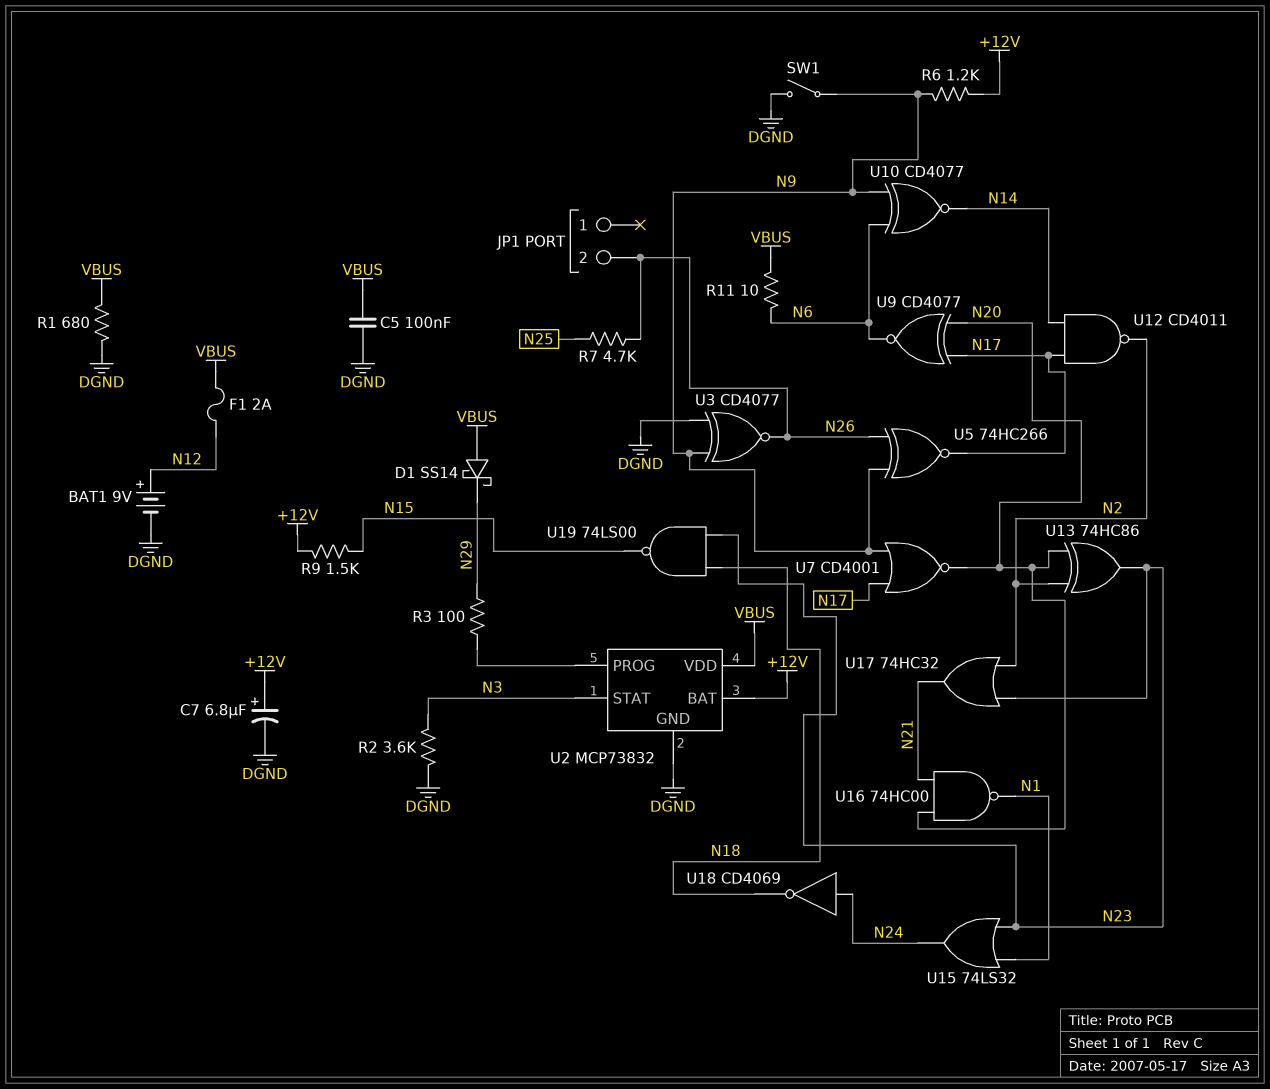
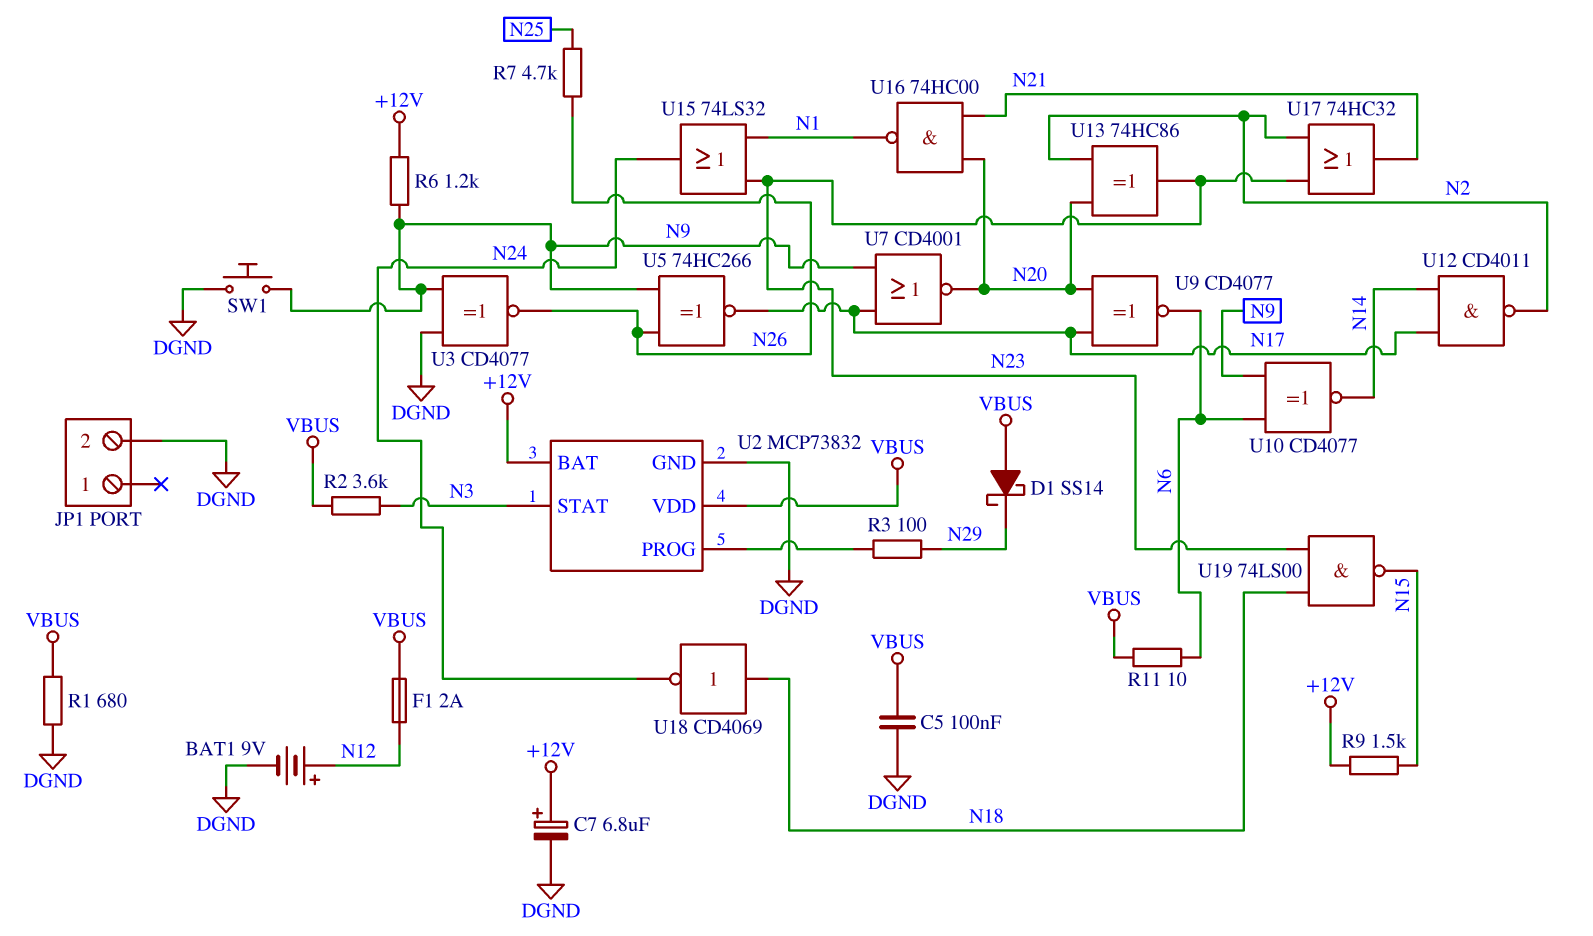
JP1 pin 2: N26 -> DGND
R2: 3.6k (DGND, N3) -> 3.6k (N3, VBUS)
SW1: switch (DGND, N9) -> button (DGND, N9)
U18: NOT CD4069 (in N24, out N18) -> NOT CD4069 (in N18, out N24)

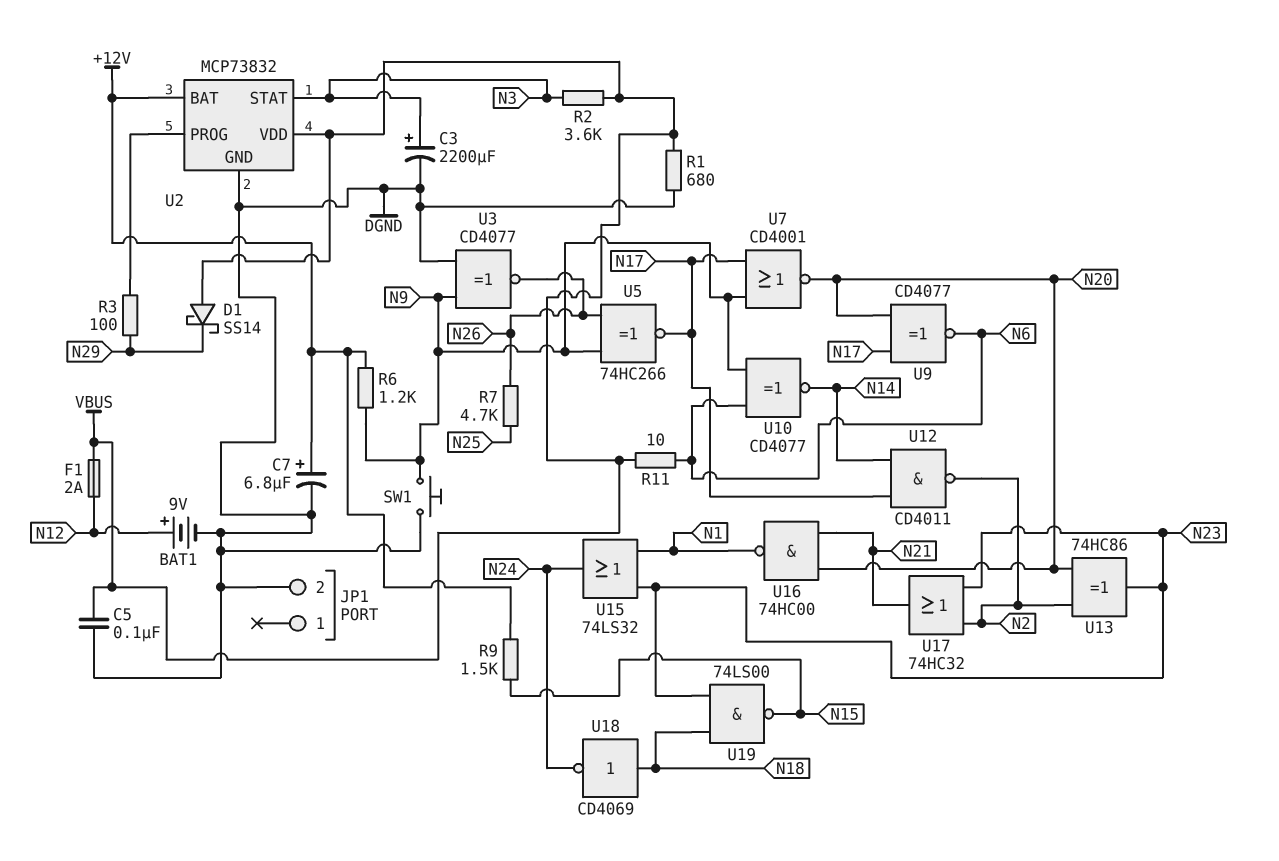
C3: none -> 2200uF (plus N3, minus DGND)

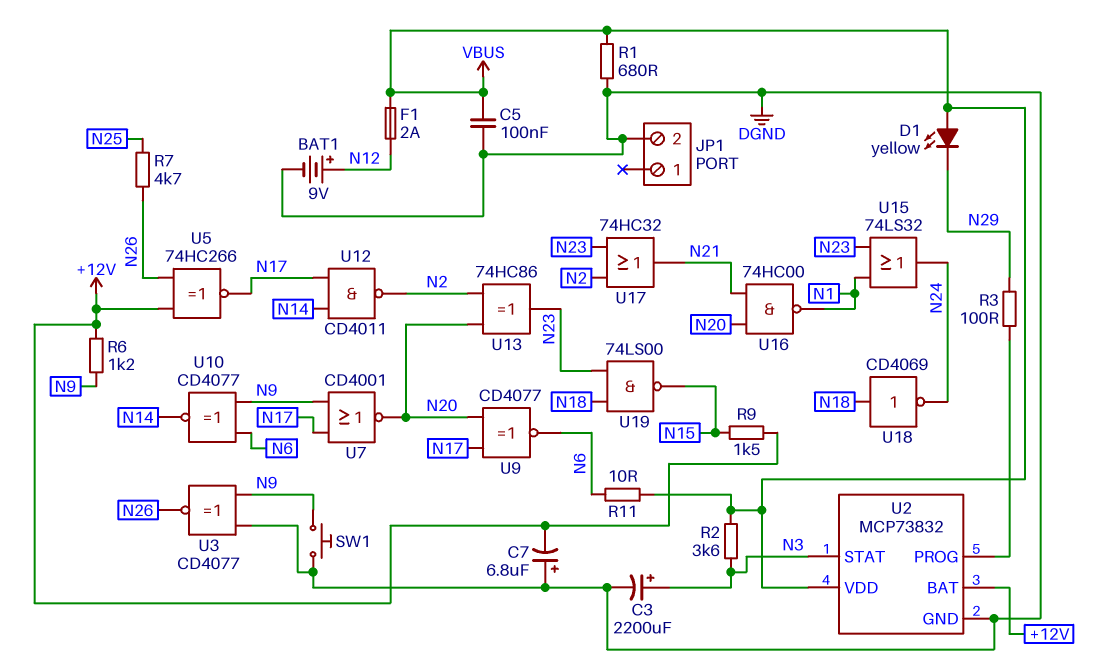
C7: 6.8uF (plus +12V, minus DGND) -> 6.8uF (plus DGND, minus +12V)
D1: schottky SS14 (A VBUS, K N29) -> LED yellow (A VBUS, K N29)
U5: XNOR 74HC266 (in N9, in N26, out N17) -> XNOR 74HC266 (in +12V, in N26, out N17)

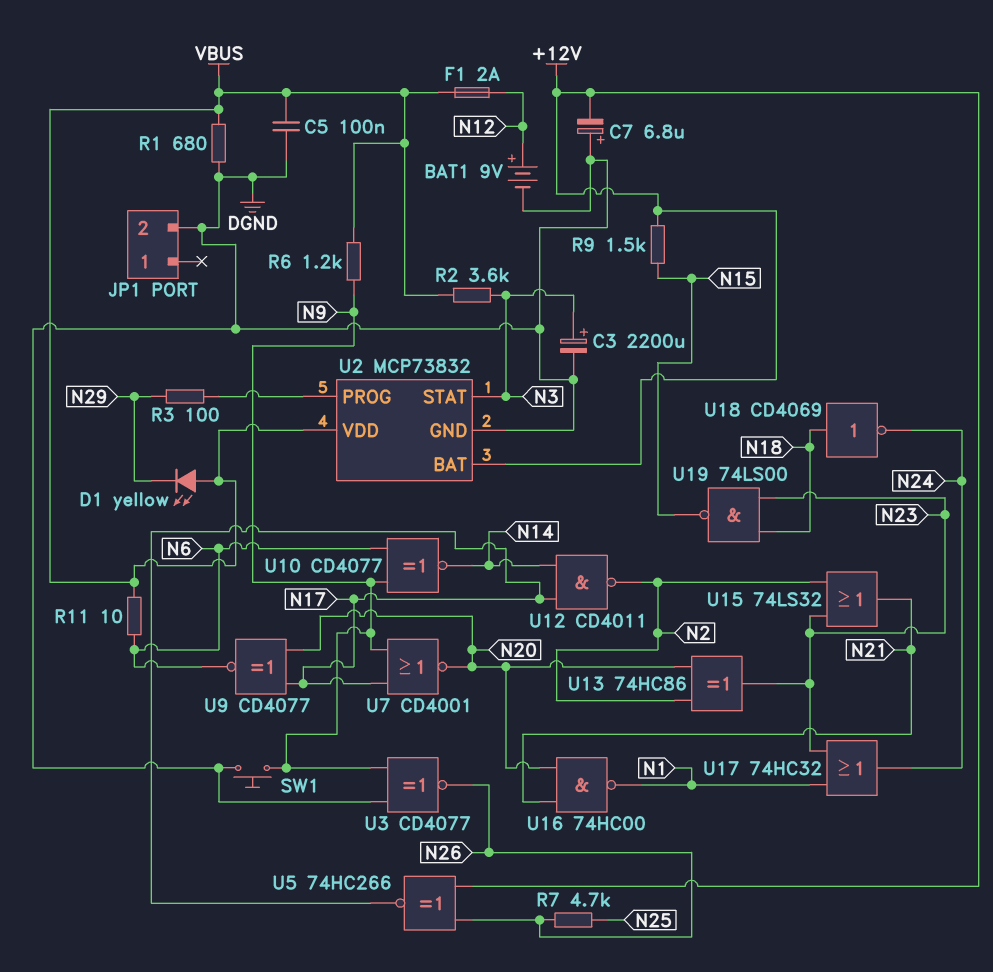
R6: 1.2k (+12V, N9) -> 1.2k (N9, VBUS)
U15: OR 74LS32 (in N1, in N23, out N24) -> OR 74LS32 (in N2, in N23, out N21)
U17: OR 74HC32 (in N2, in N23, out N21) -> OR 74HC32 (in N1, in N23, out N24)

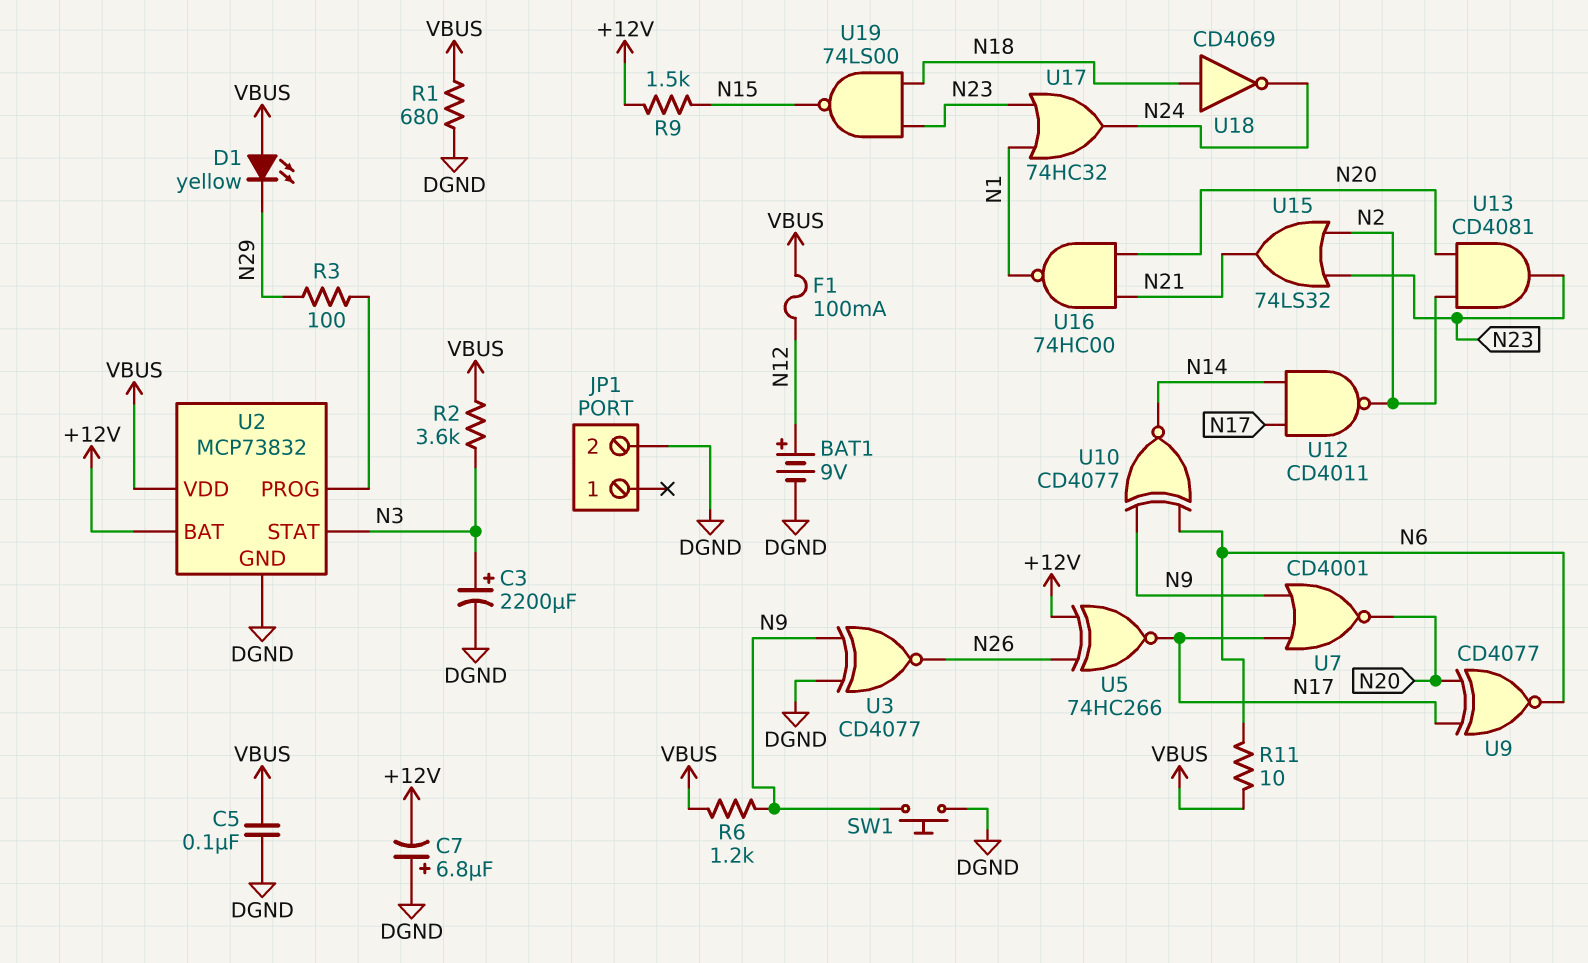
F1: 2A (N12, VBUS) -> 100mA (N12, VBUS)
R7: 4.7k (N25, N26) -> none
U13: XOR 74HC86 (in N2, in N20, out N23) -> AND CD4081 (in N2, in N20, out N23)

